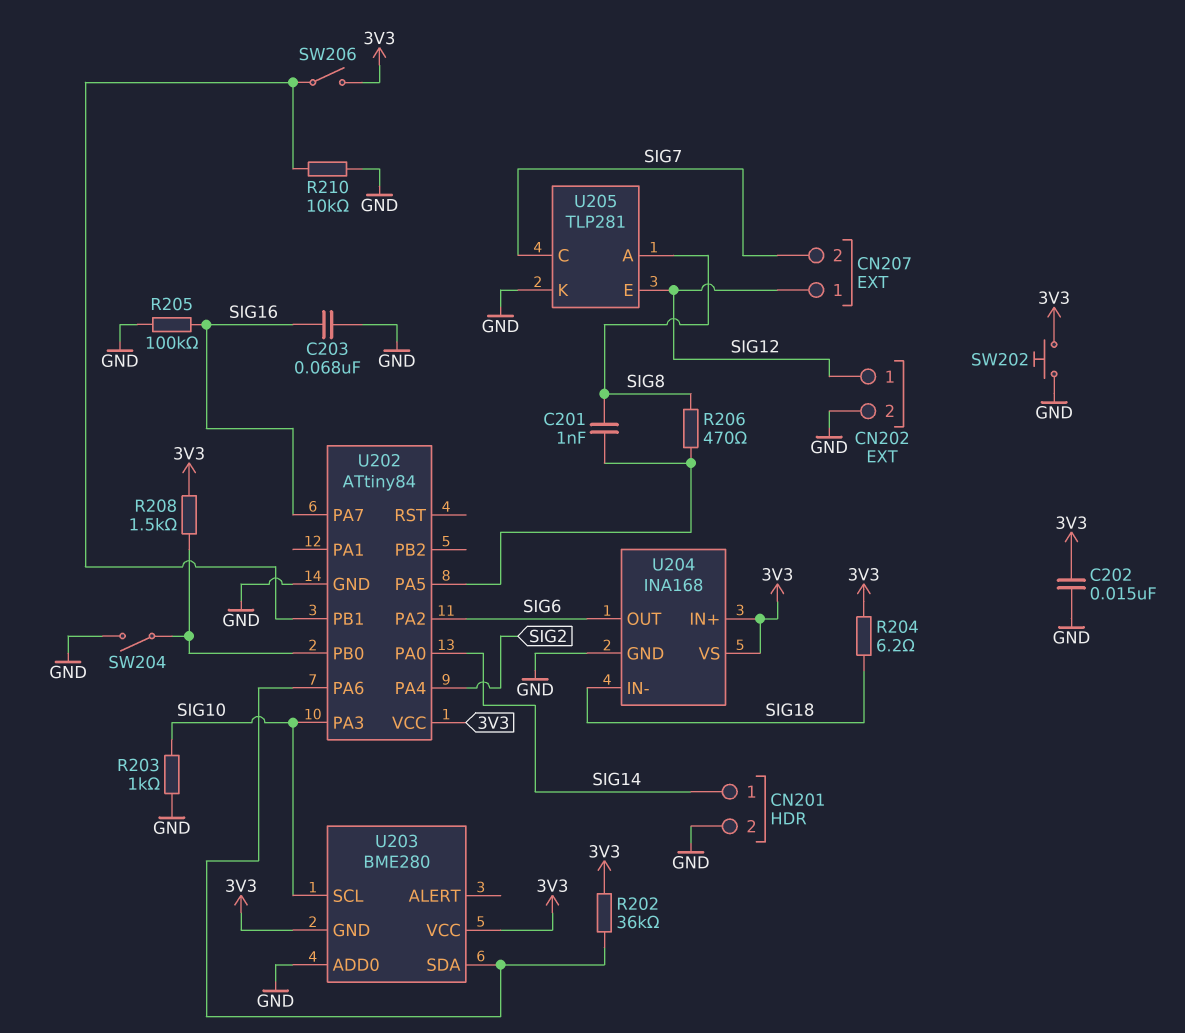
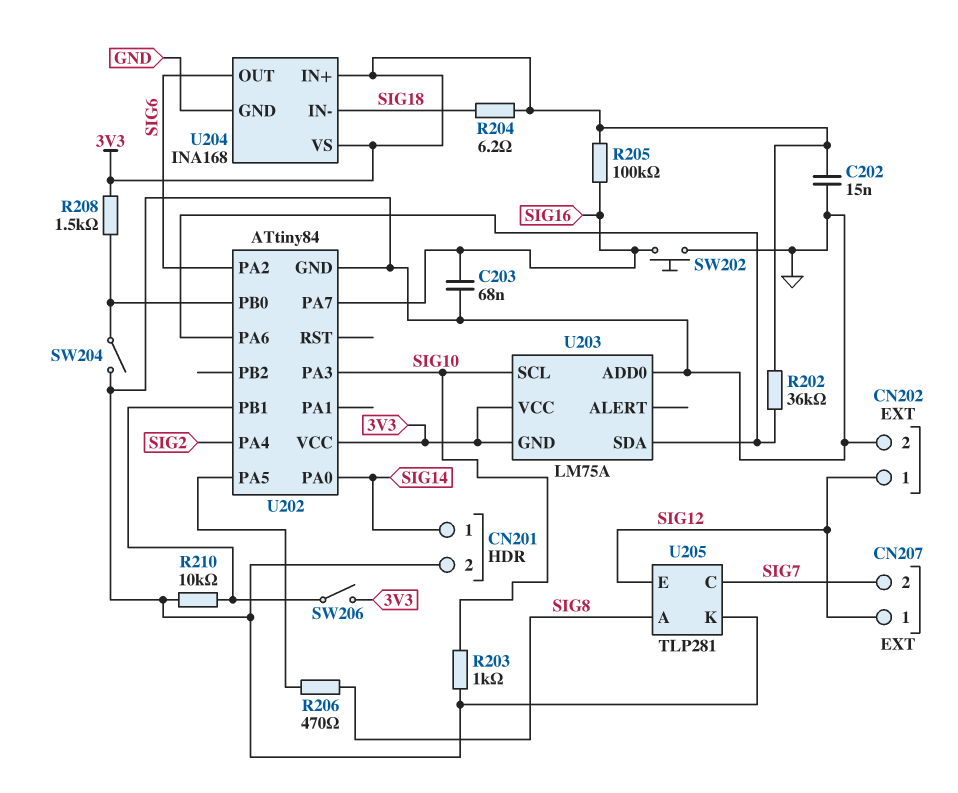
C201: 1nF (SIG8, U202/PA5) -> none
R205: 100k (GND, SIG16) -> 100k (3V3, SIG16)
SW202: button (3V3, GND) -> button (GND, SIG16)
U203: BME280 -> LM75A

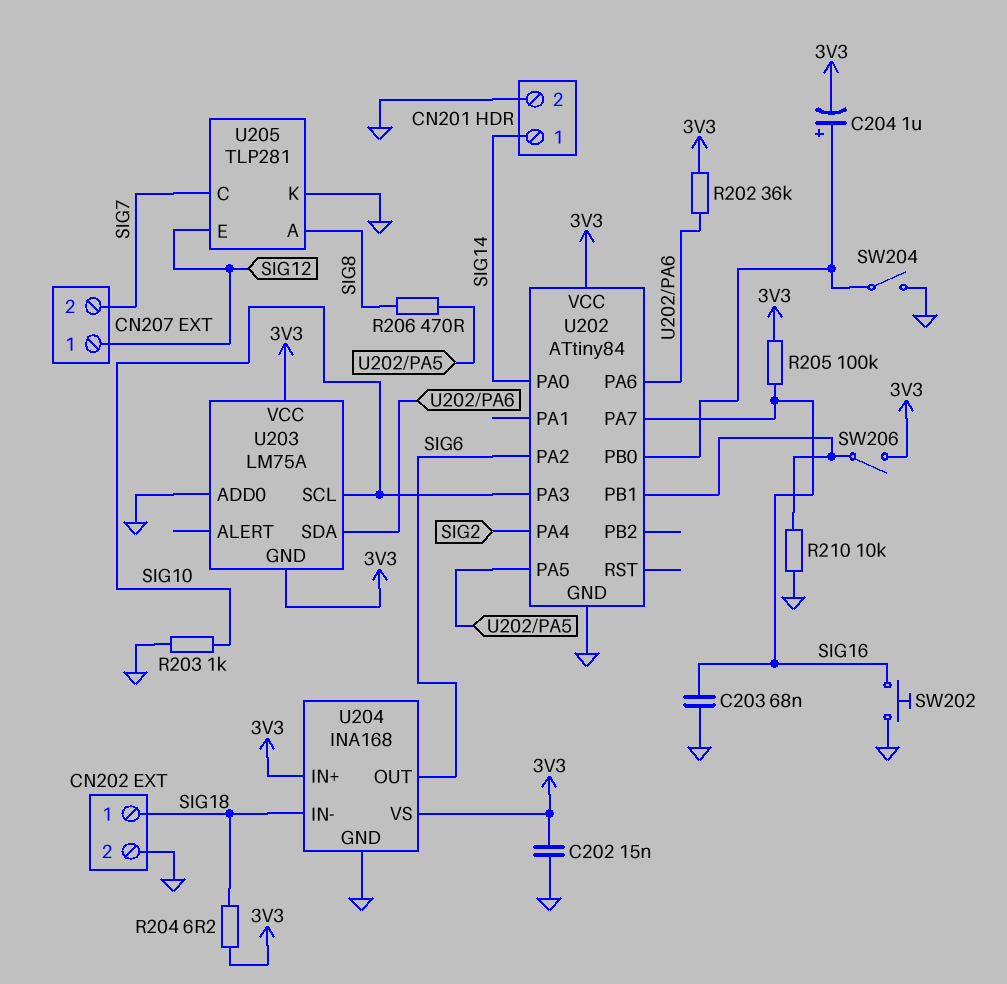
C204: none -> 1uF (plus U202/PB0, minus 3V3)
CN202 pin 1: SIG12 -> SIG18
R208: 1.5k (3V3, U202/PB0) -> none

